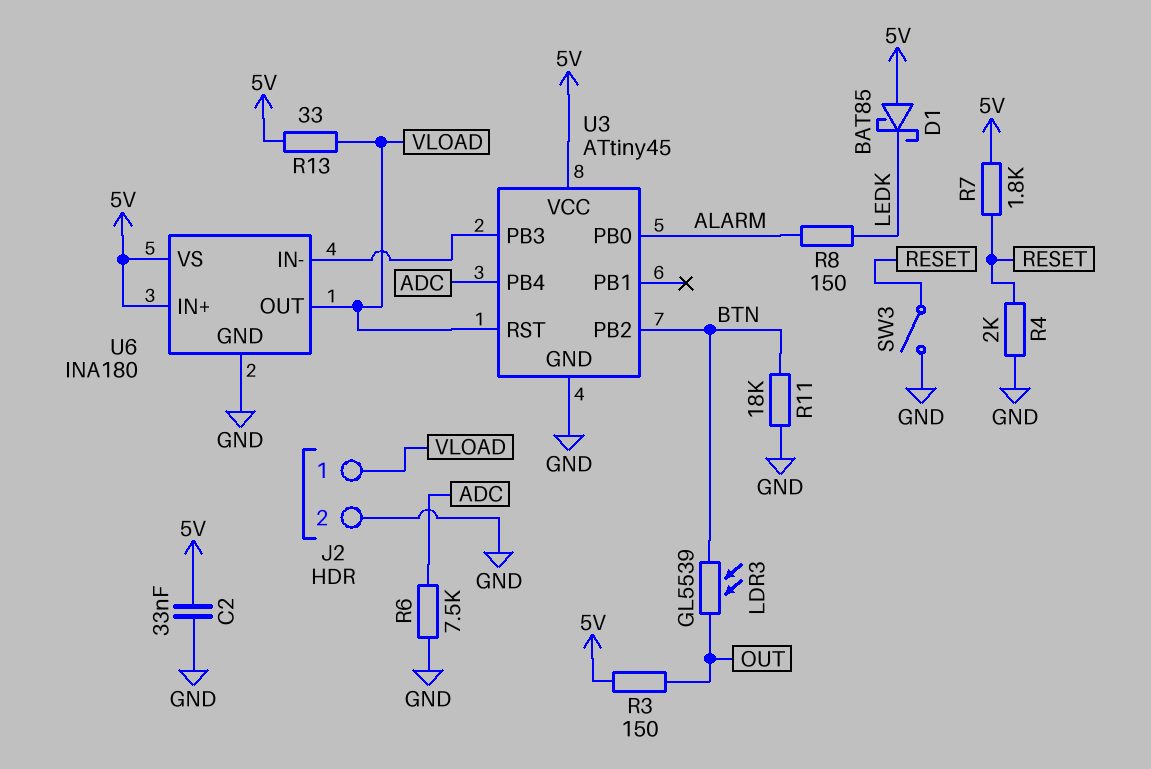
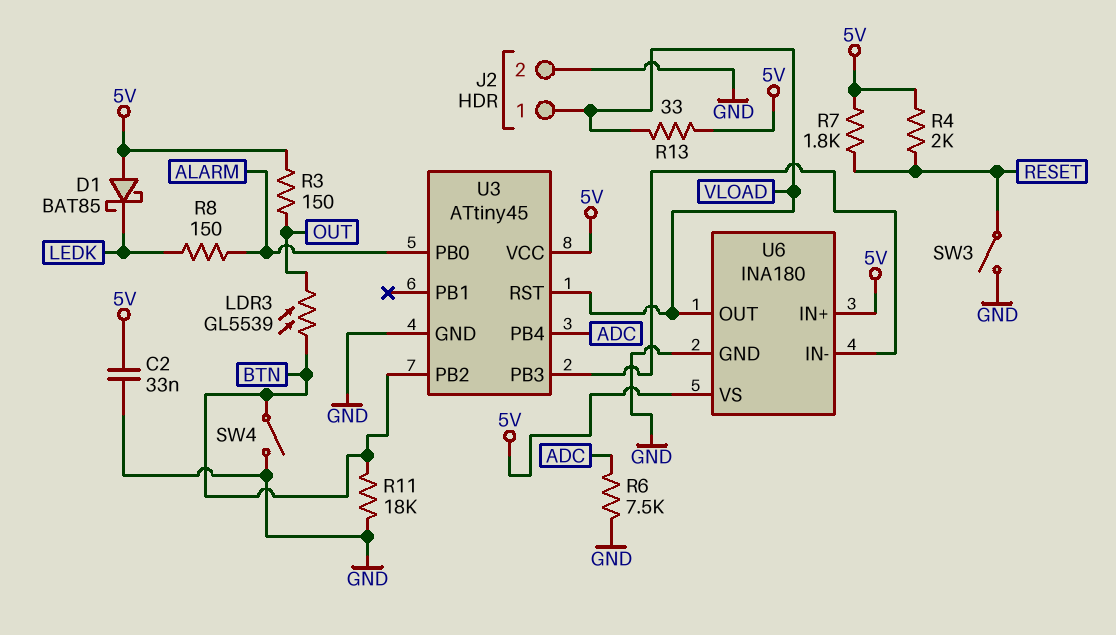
R4: 2k (GND, RESET) -> 2k (5V, RESET)
SW4: none -> switch (BTN, GND)

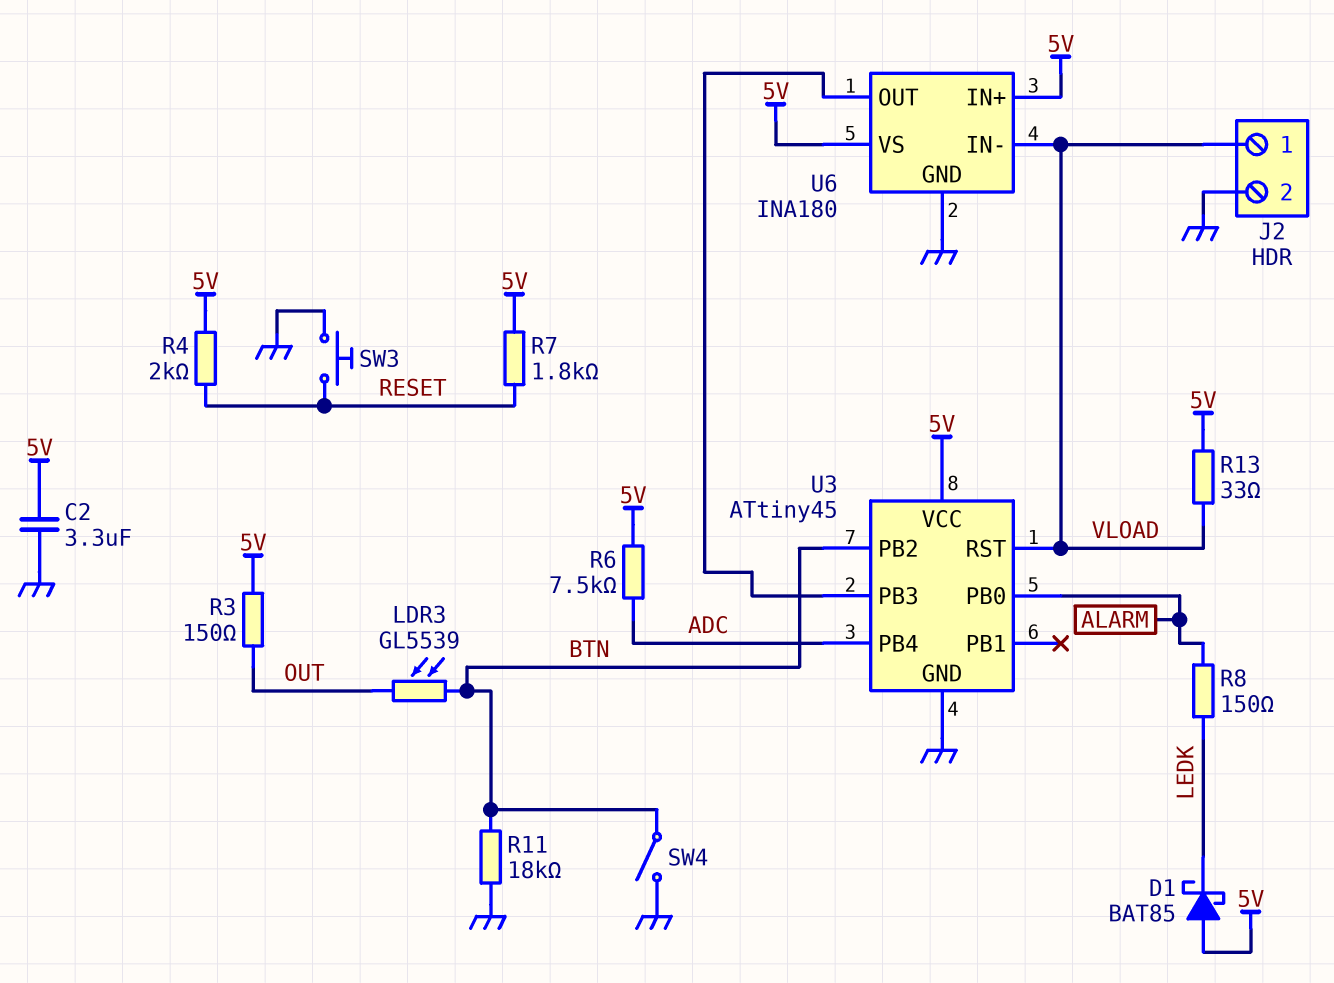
C2: 33nF (5V, GND) -> 3.3uF (5V, GND)
R6: 7.5k (ADC, GND) -> 7.5k (5V, ADC)
SW3: switch (GND, RESET) -> button (GND, RESET)
U6 pin IN-: U3/PB3 -> VLOAD
U6 pin OUT: VLOAD -> U3/PB3

